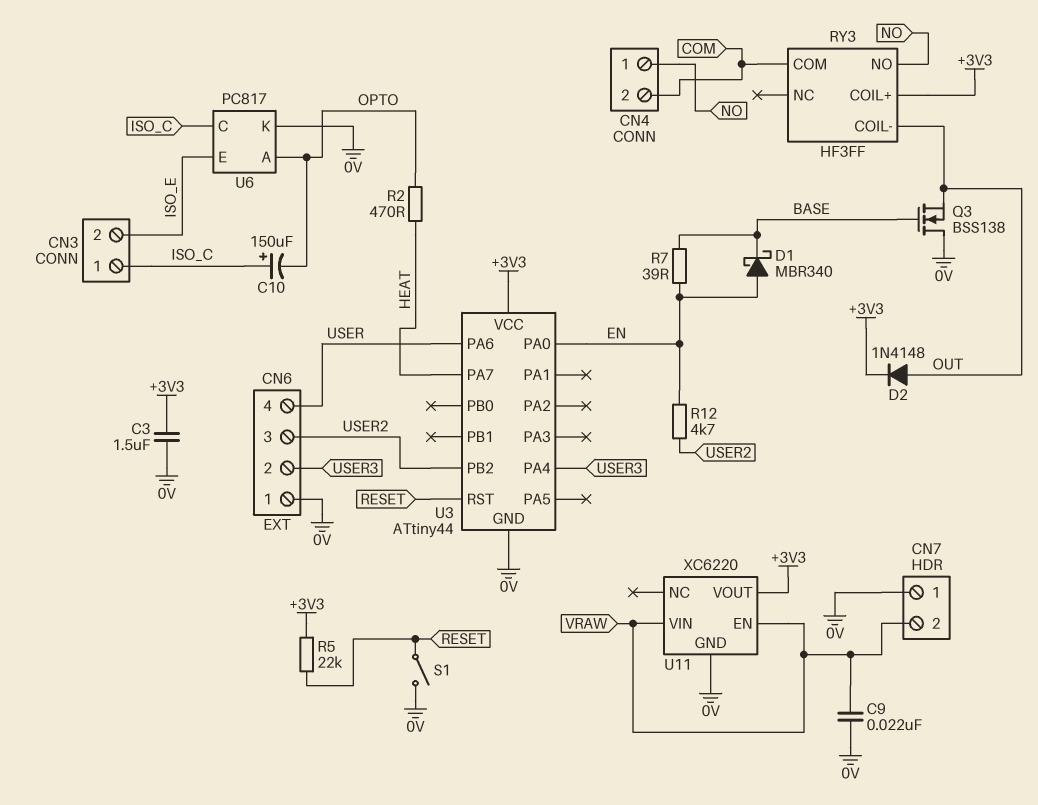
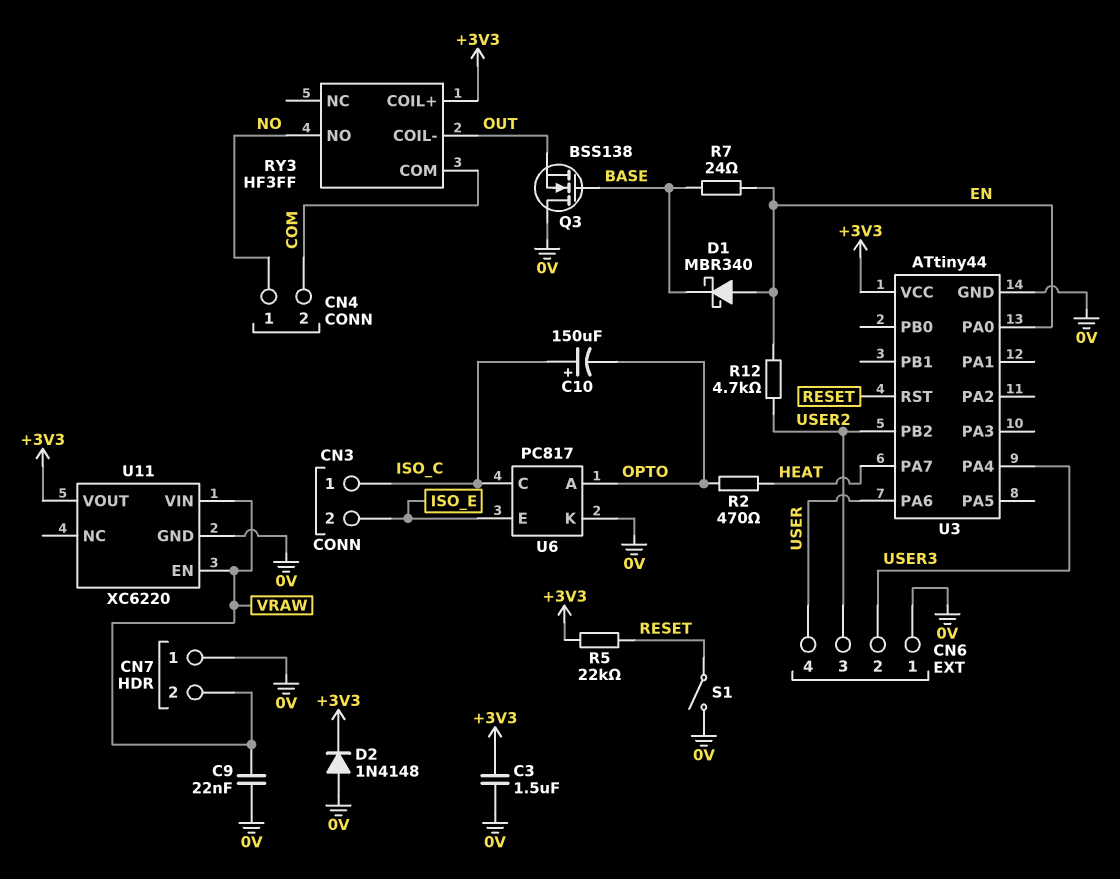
D2: diode 1N4148 (A OUT, K +3V3) -> diode 1N4148 (A 0V, K +3V3)
R7: 39 (BASE, EN) -> 24 (BASE, EN)

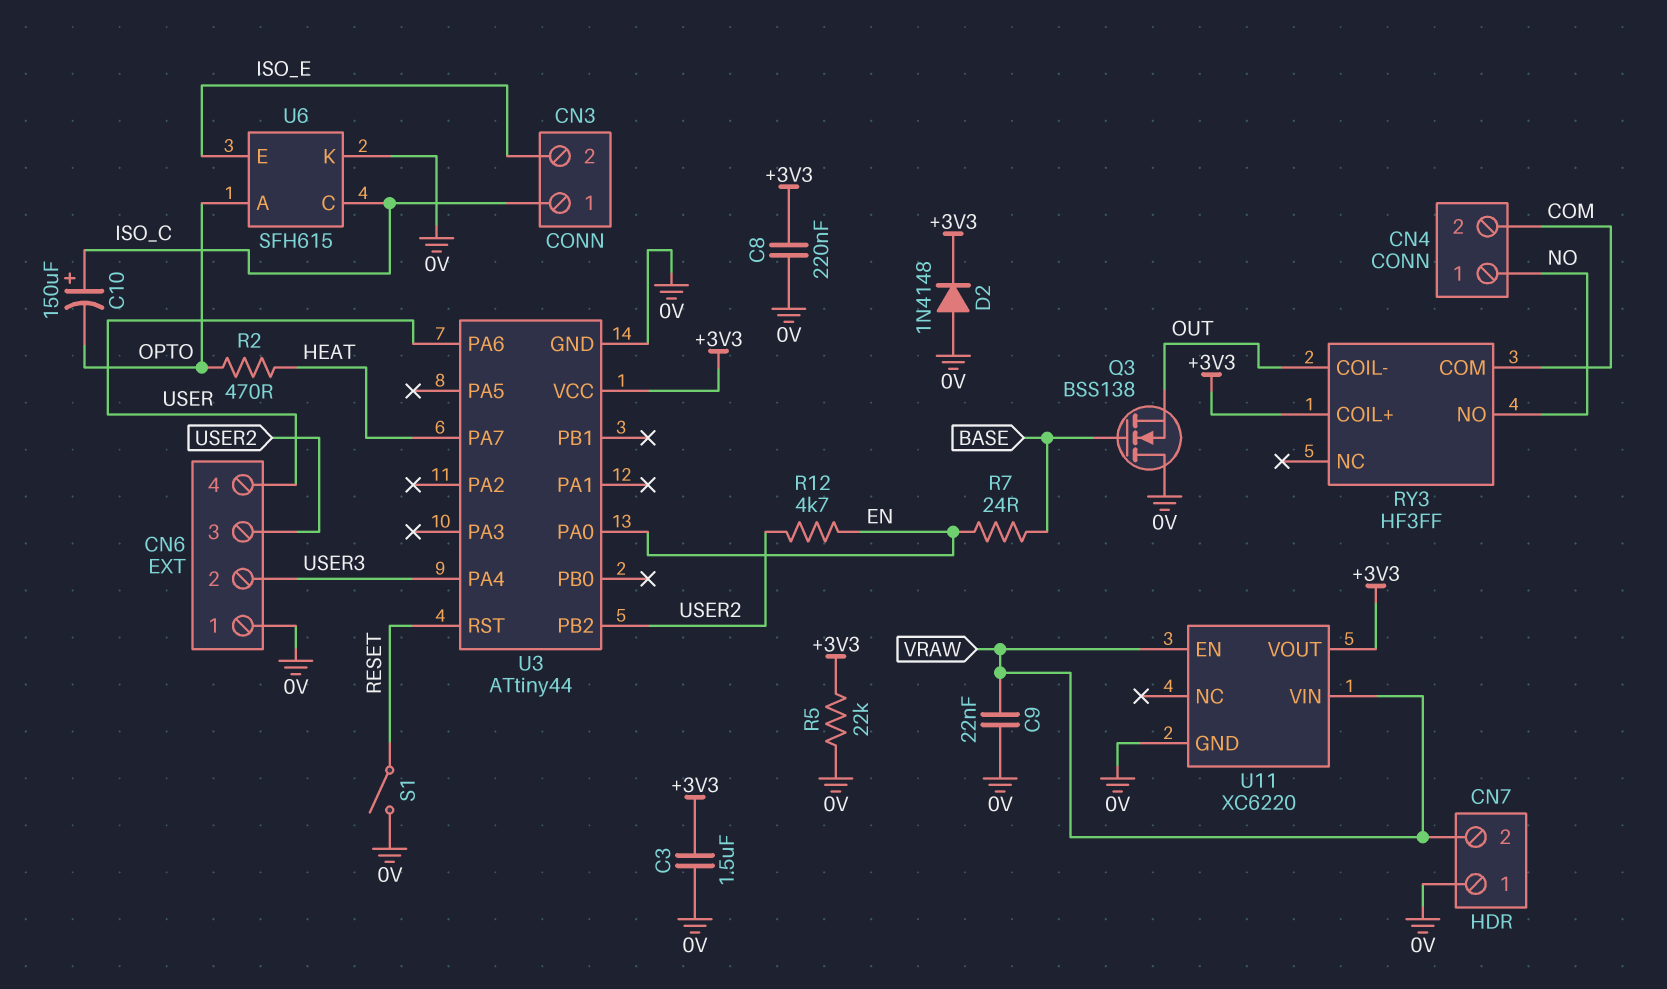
C8: none -> 220nF (+3V3, 0V)
D1: schottky MBR340 (A EN, K BASE) -> none
R5: 22k (+3V3, RESET) -> 22k (+3V3, 0V)
U6: PC817 -> SFH615

